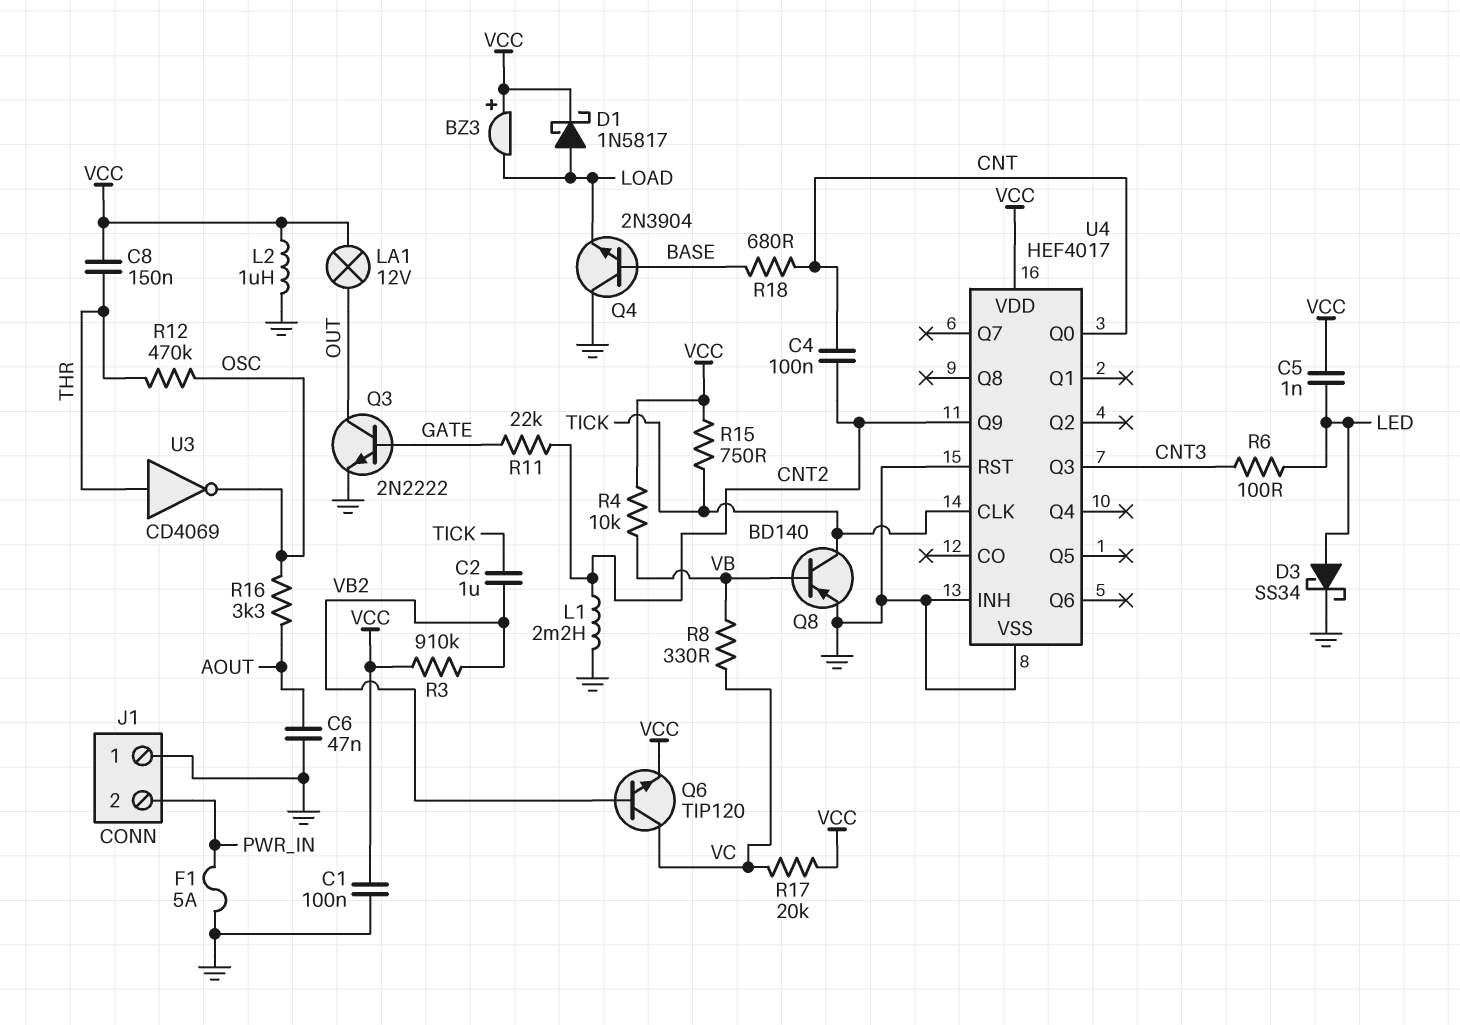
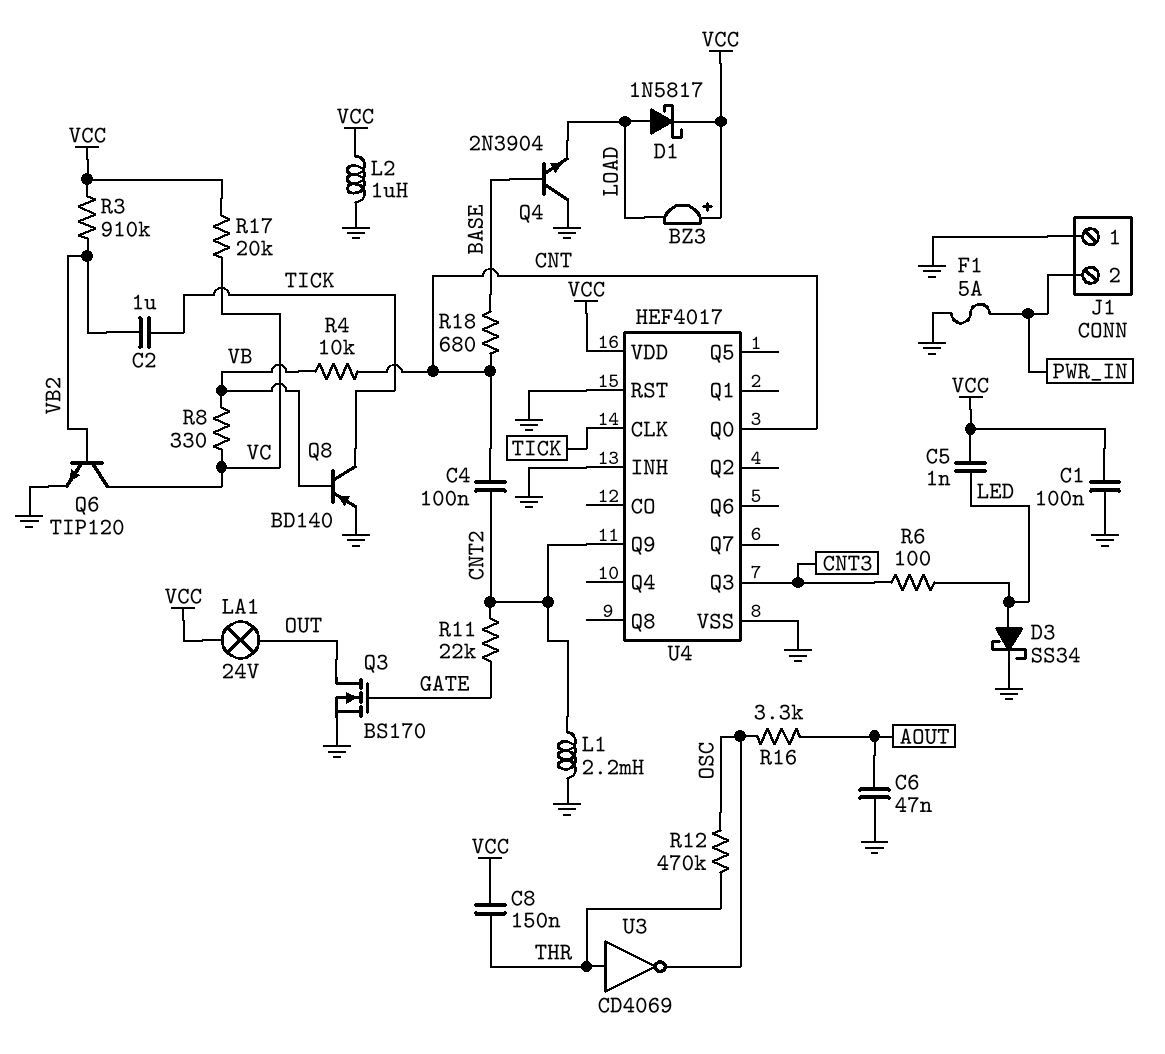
LA1: lamp 12V (OUT, VCC) -> lamp 24V (OUT, VCC)
Q3: NPN 2N2222 (B GATE, C OUT, E GND) -> NMOS BS170 (G GATE, D OUT, S GND)
Q6: NPN TIP120 (B VB2, C VC, E VCC) -> NPN TIP120 (B VB2, C VC, E GND)
R4: 10k (VB, VCC) -> 10k (CNT, VB)
R15: 750 (TICK, VCC) -> none

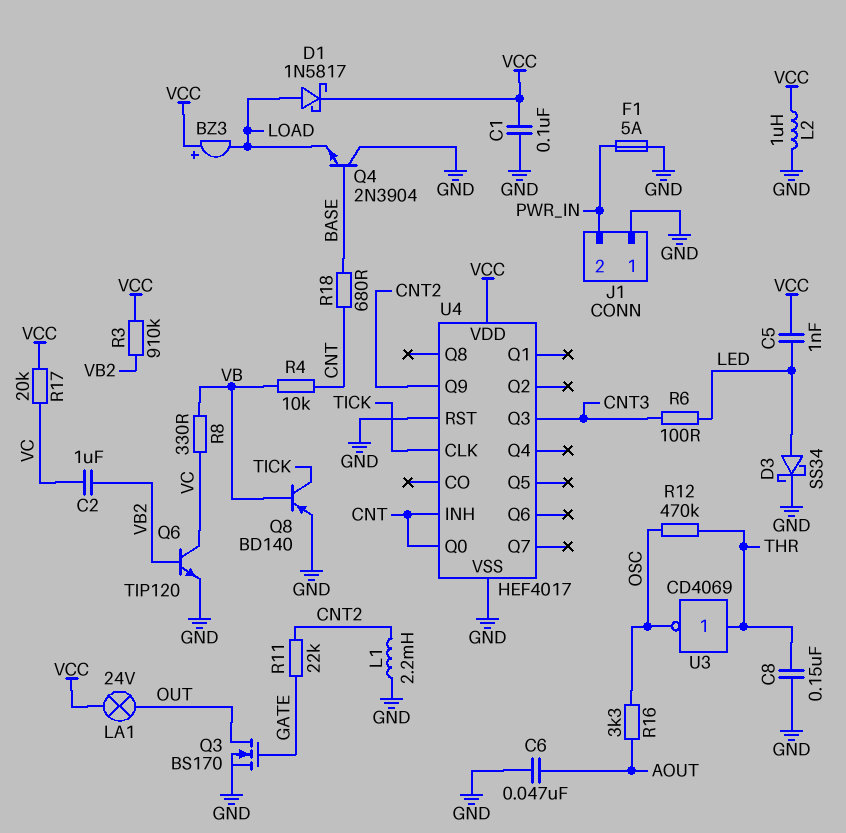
C2: 1uF (TICK, VB2) -> 1uF (VB2, VC)
C4: 100nF (CNT, CNT2) -> none
C8: 150nF (THR, VCC) -> 150nF (GND, THR)
U4 pin INH: GND -> CNT

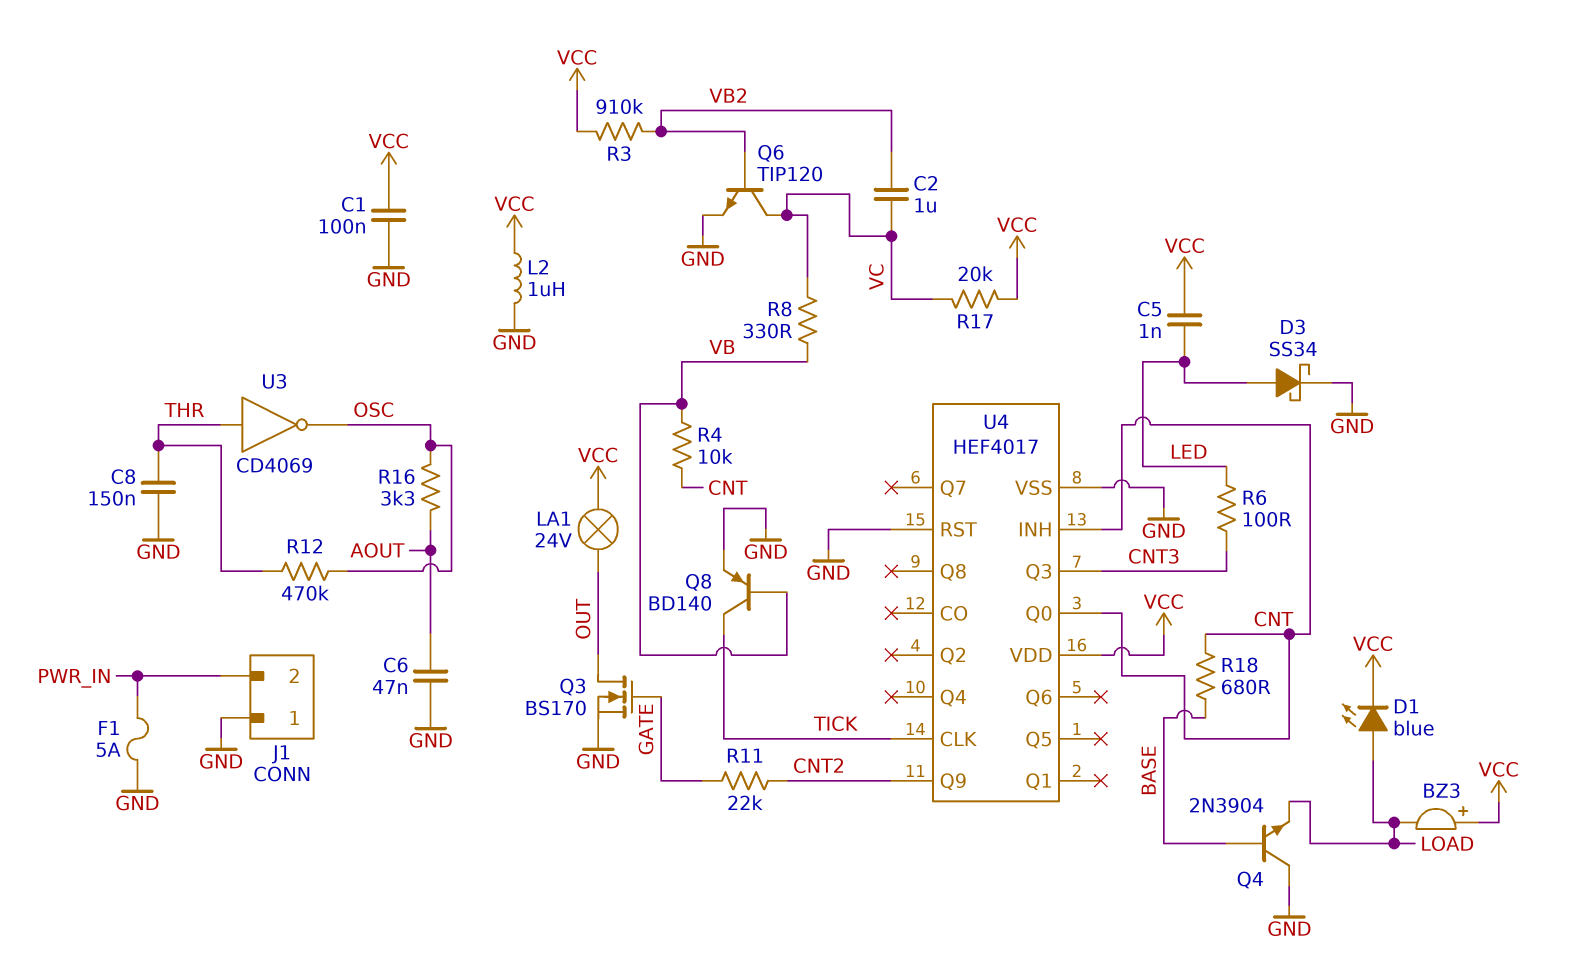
D1: schottky 1N5817 (A LOAD, K VCC) -> LED blue (A LOAD, K VCC)
L1: 2.2mH (CNT2, GND) -> none

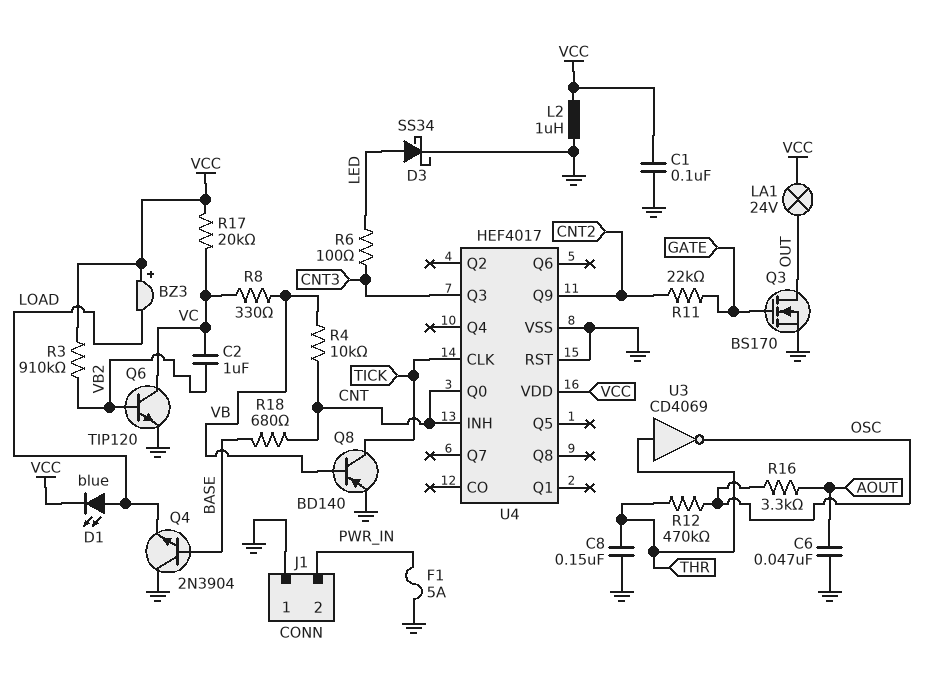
C5: 1nF (LED, VCC) -> none

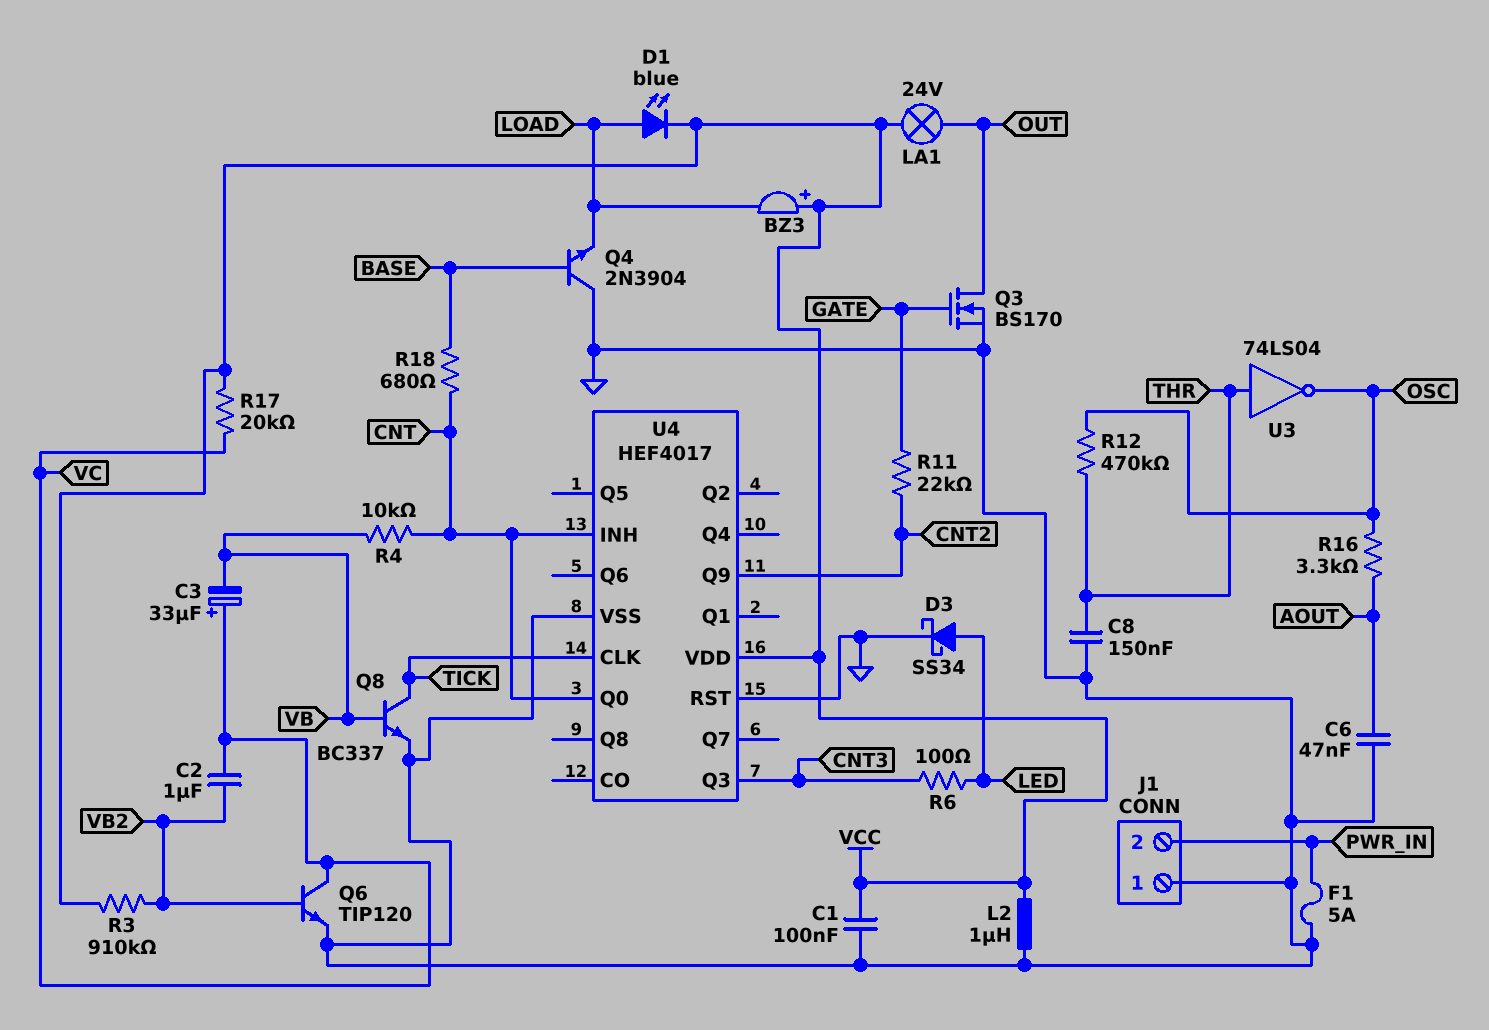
C3: none -> 33uF (plus VC, minus VB)
Q8: PNP BD140 (B VB, C TICK, E GND) -> NPN BC337 (B VB, C TICK, E GND)
R8: 330 (VB, VC) -> none
U3: NOT CD4069 (in THR, out OSC) -> NOT 74LS04 (in THR, out OSC)

